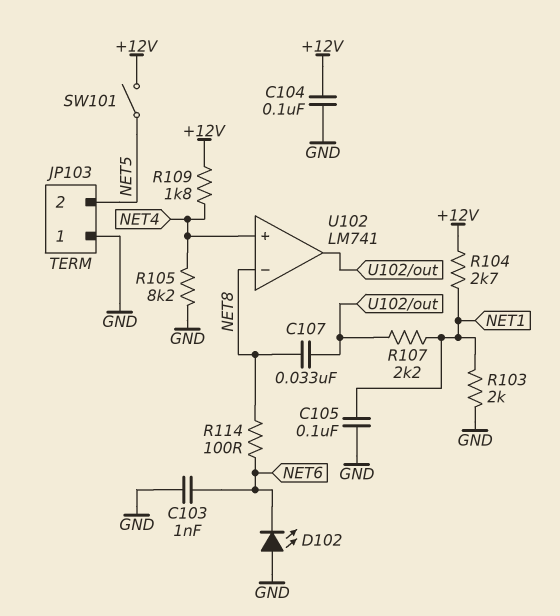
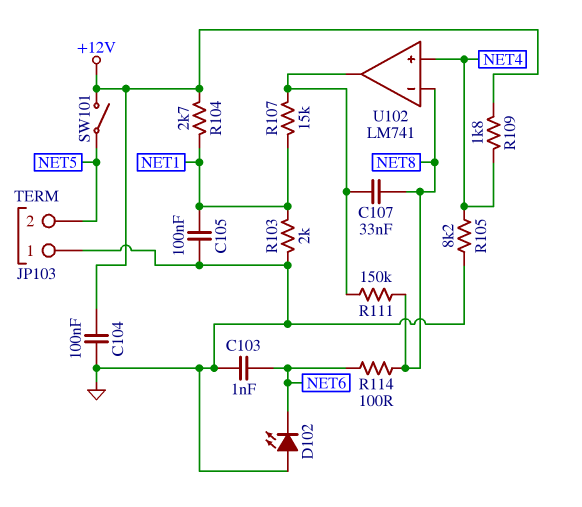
R107: 2.2k (NET1, U102/out) -> 15k (NET1, U102/out)
R111: none -> 150k (NET8, U102/out)

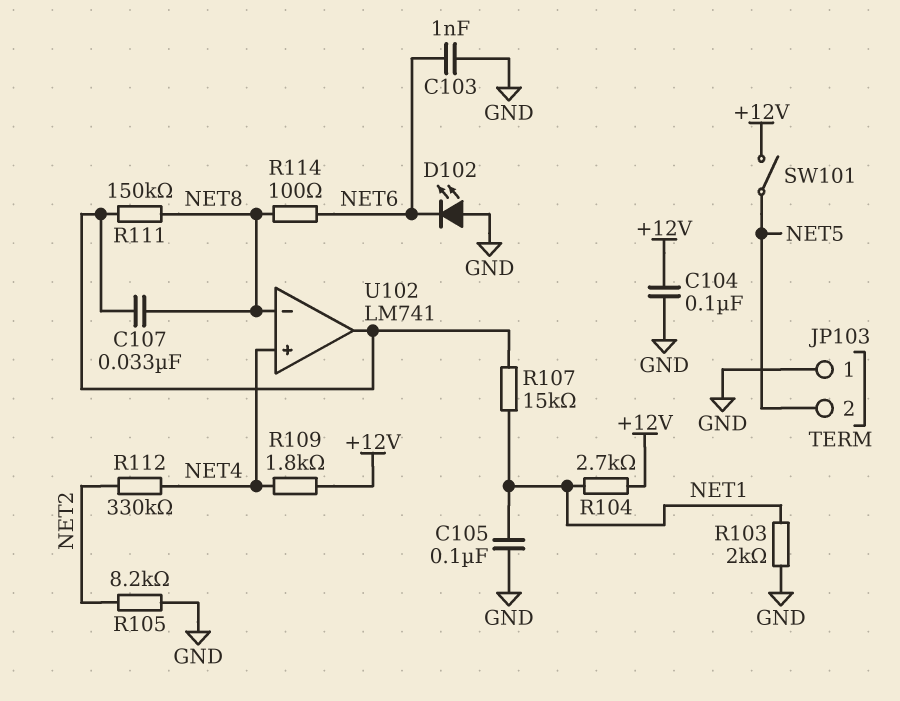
R105: 8.2k (GND, NET4) -> 8.2k (GND, NET2)
R112: none -> 330k (NET2, NET4)

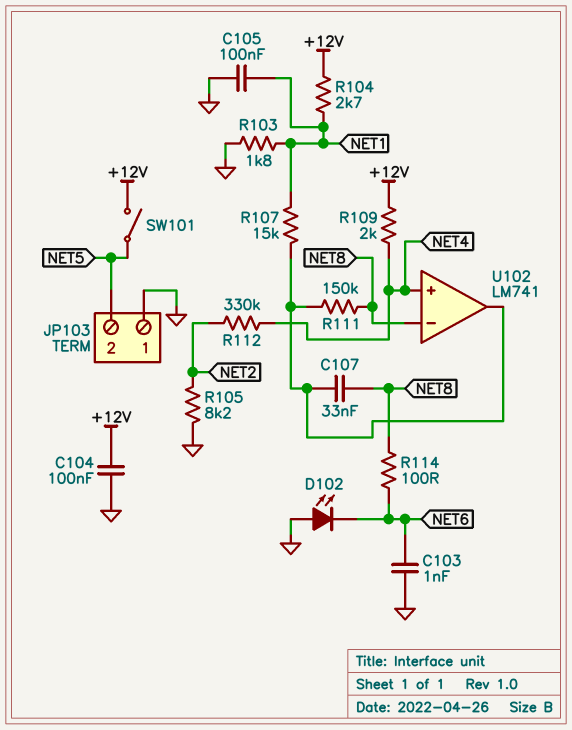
R103: 2k (GND, NET1) -> 1.8k (GND, NET1)
R109: 1.8k (+12V, NET4) -> 2k (+12V, NET4)

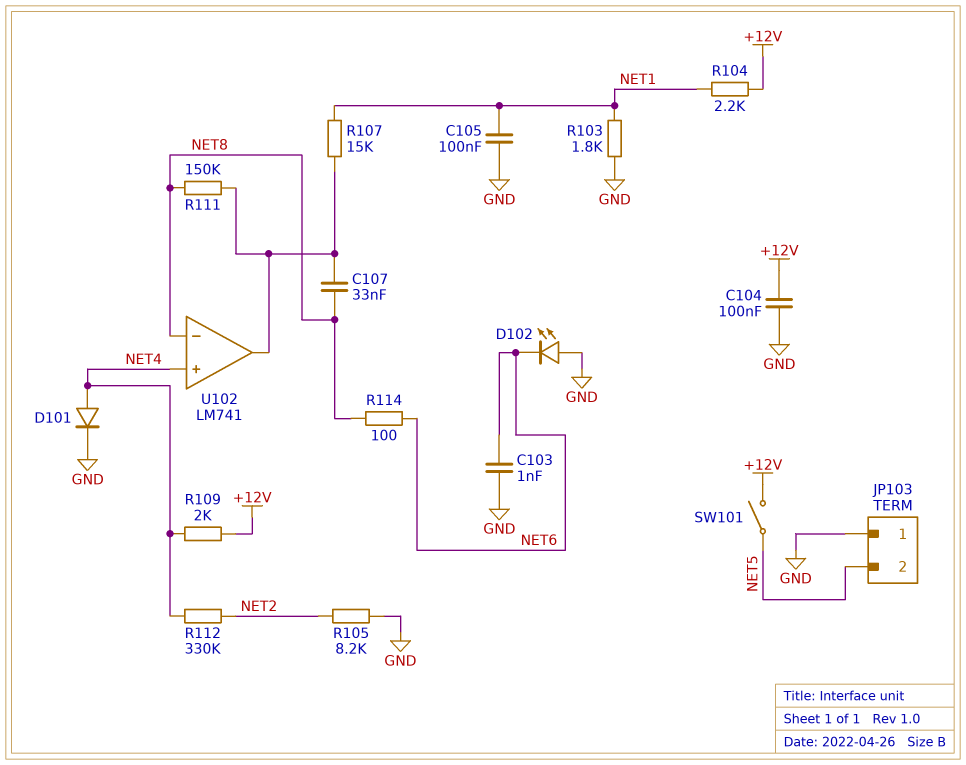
D101: none -> diode (A NET4, K GND)
R104: 2.7k (+12V, NET1) -> 2.2k (+12V, NET1)

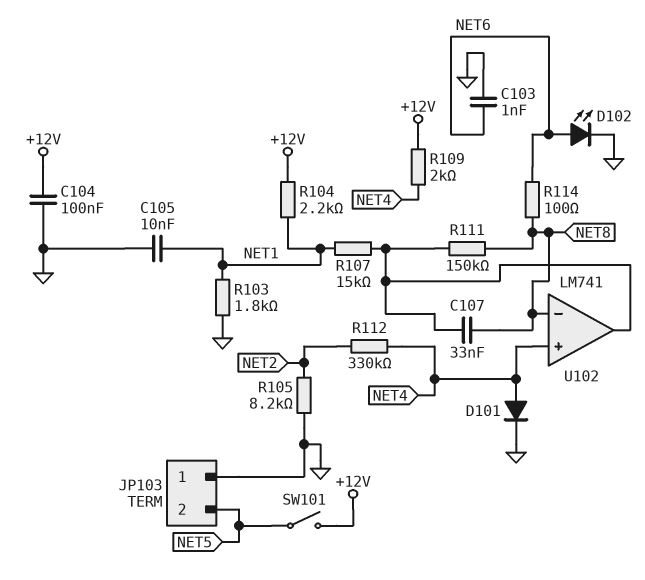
C105: 100nF (GND, NET1) -> 10nF (GND, NET1)
D102: LED (A GND, K NET6) -> LED (A NET6, K GND)

